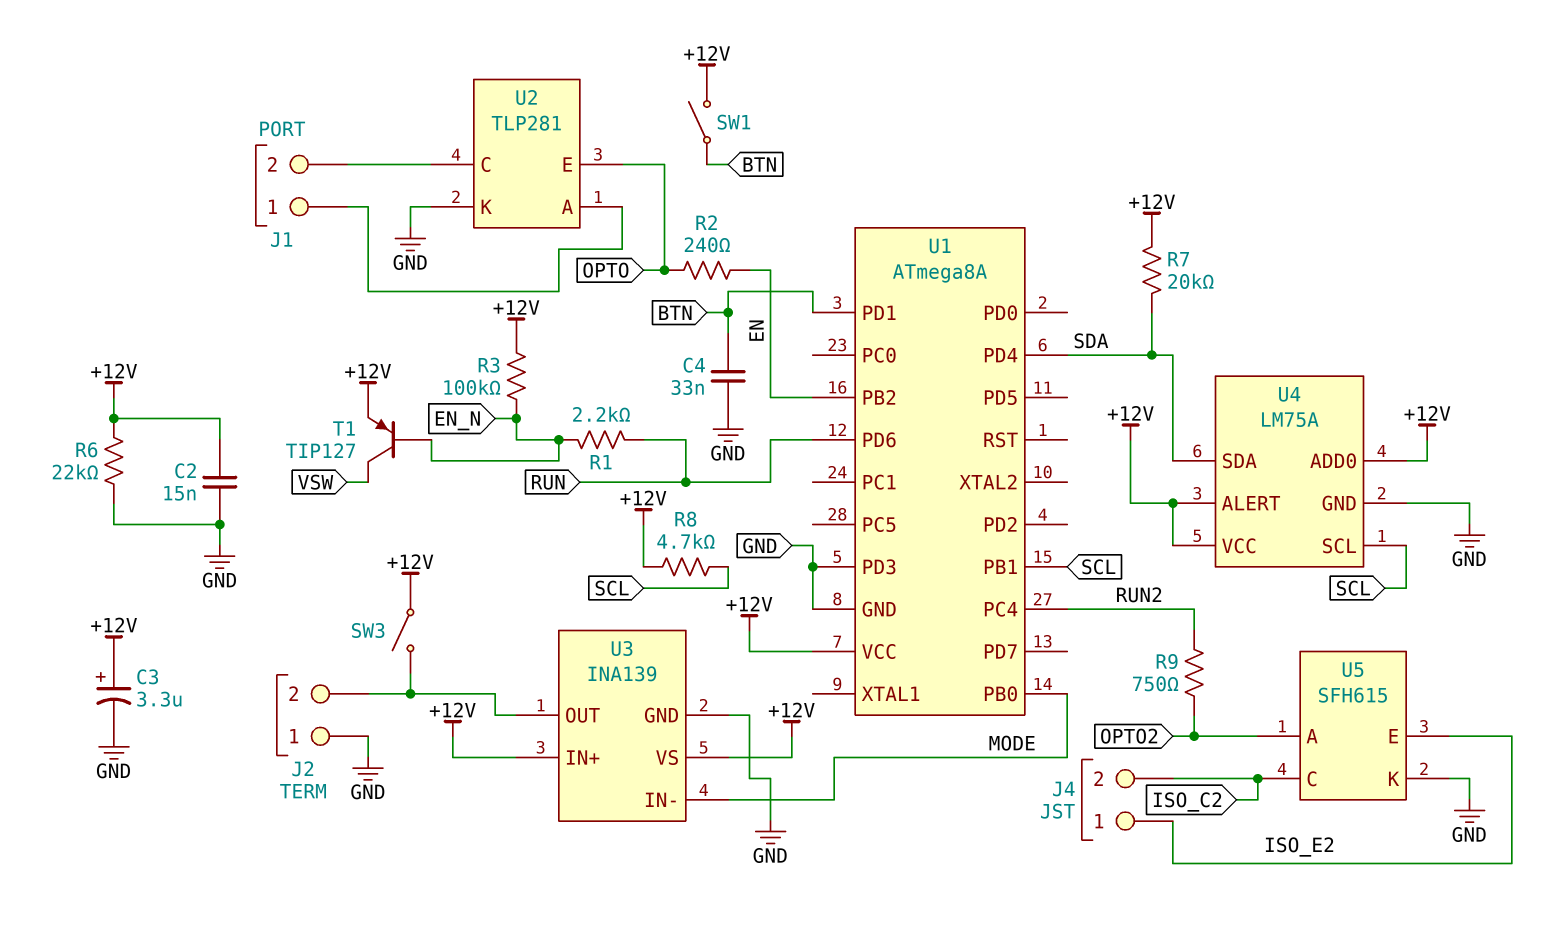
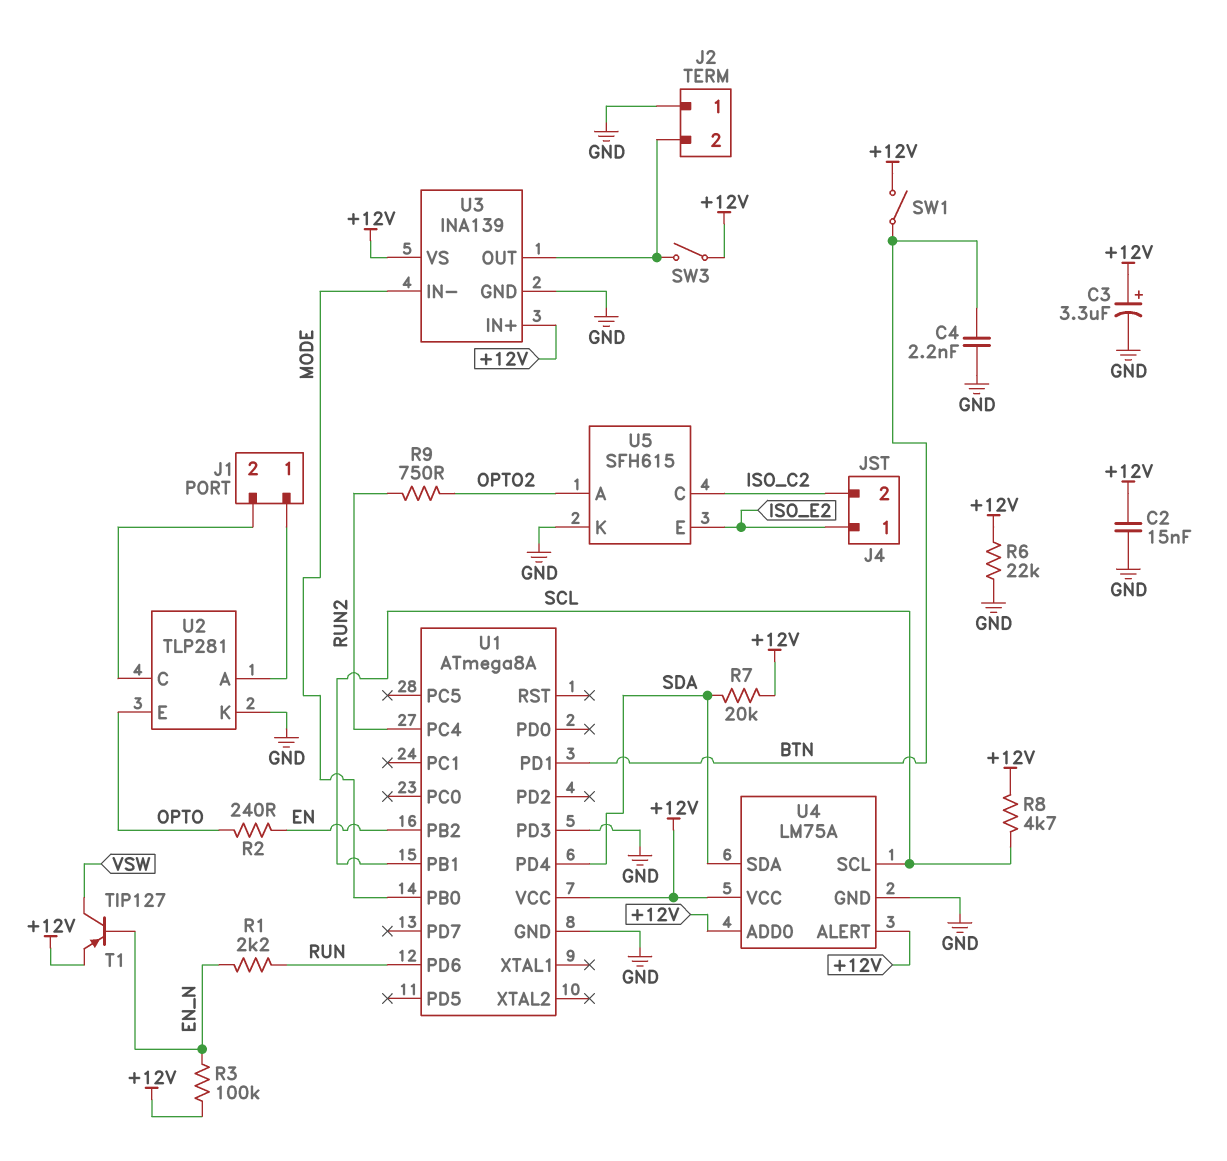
C4: 33nF (BTN, GND) -> 2.2nF (BTN, GND)

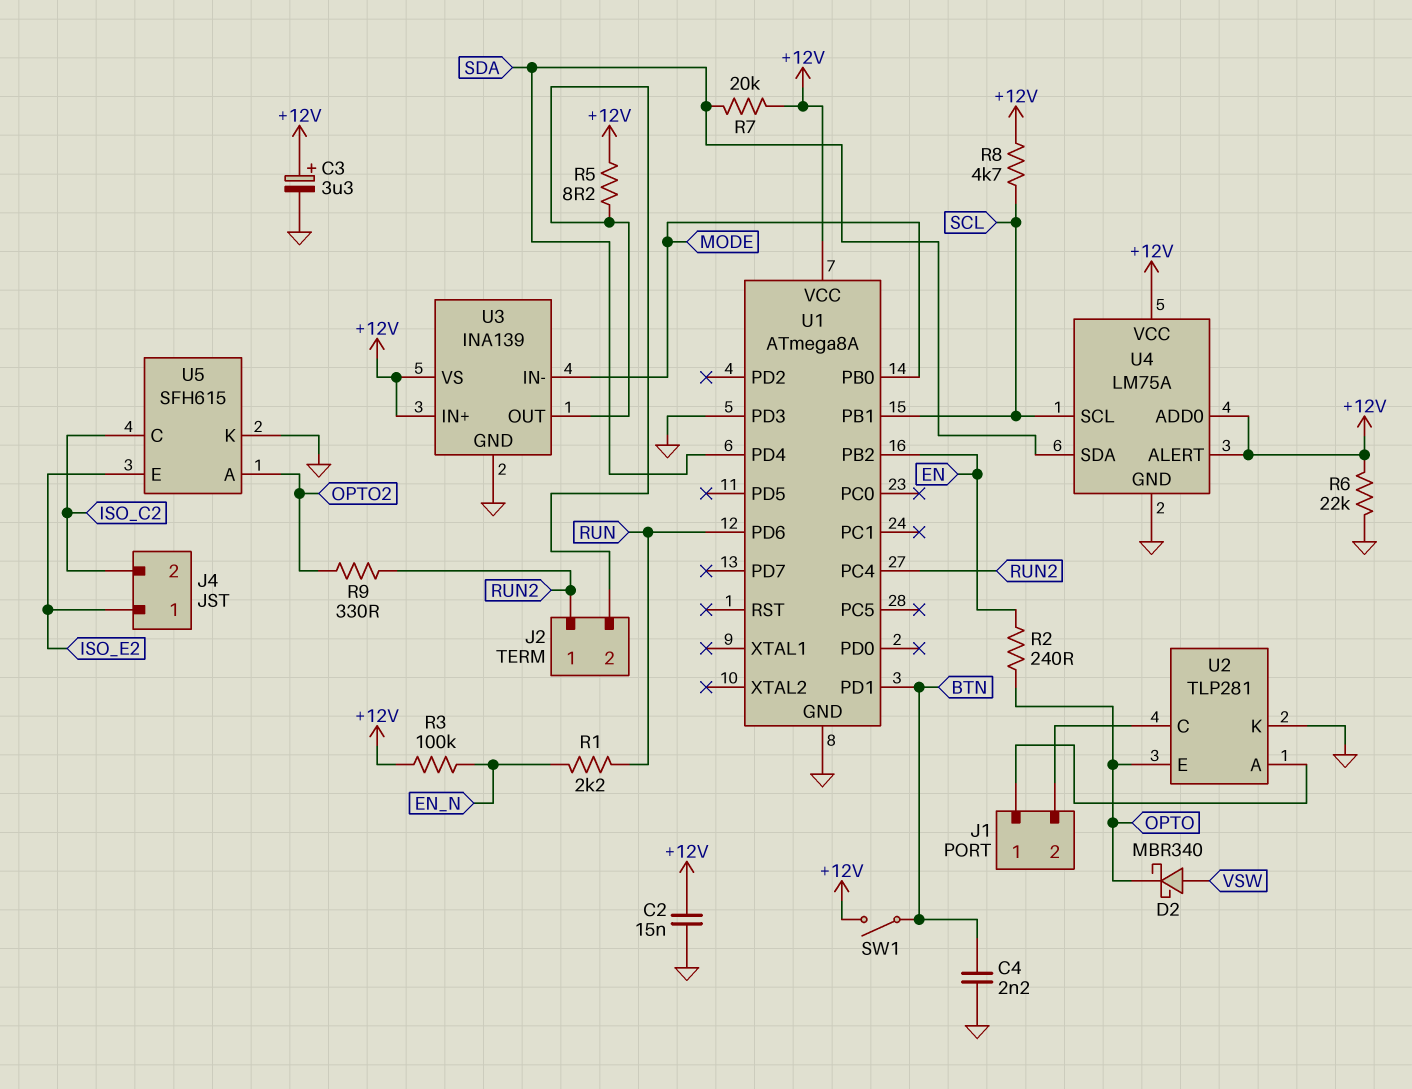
D2: none -> schottky MBR340 (A VSW, K OPTO)
J2 pin 1: GND -> RUN2
R5: none -> 8.2 (+12V, J2/2)
R9: 750 (OPTO2, RUN2) -> 330 (OPTO2, RUN2)
SW3: switch (+12V, J2/2) -> none
T1: PNP TIP127 (B EN_N, C VSW, E +12V) -> none

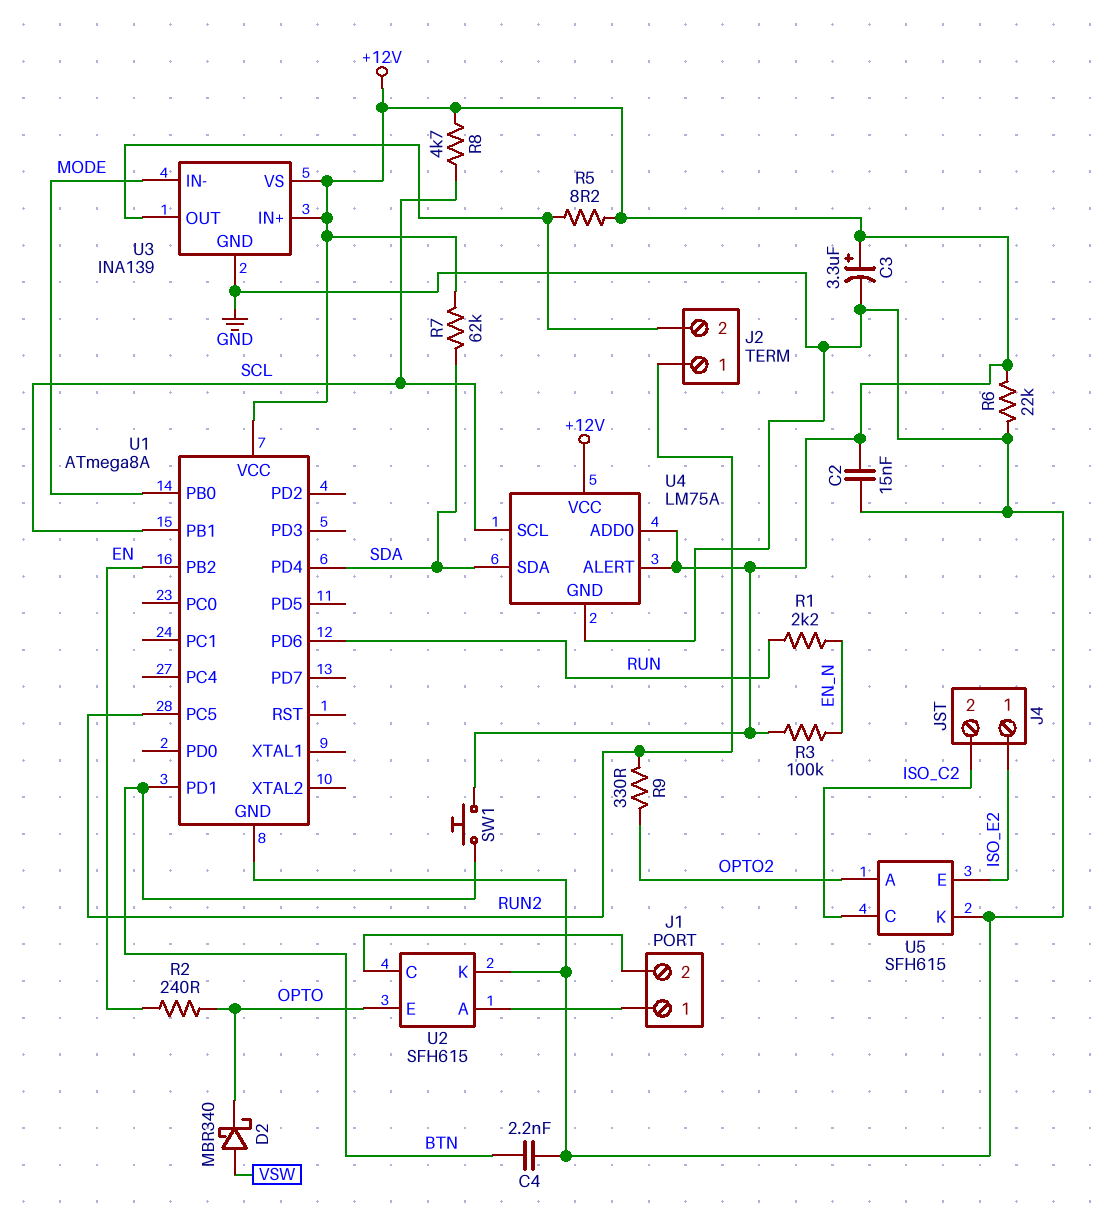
R7: 20k (+12V, SDA) -> 62k (+12V, SDA)
SW1: switch (+12V, BTN) -> button (+12V, BTN)
U1 pin PC4: RUN2 -> none
U1 pin PC5: none -> RUN2
U1 pin PD3: GND -> none
U2: TLP281 -> SFH615

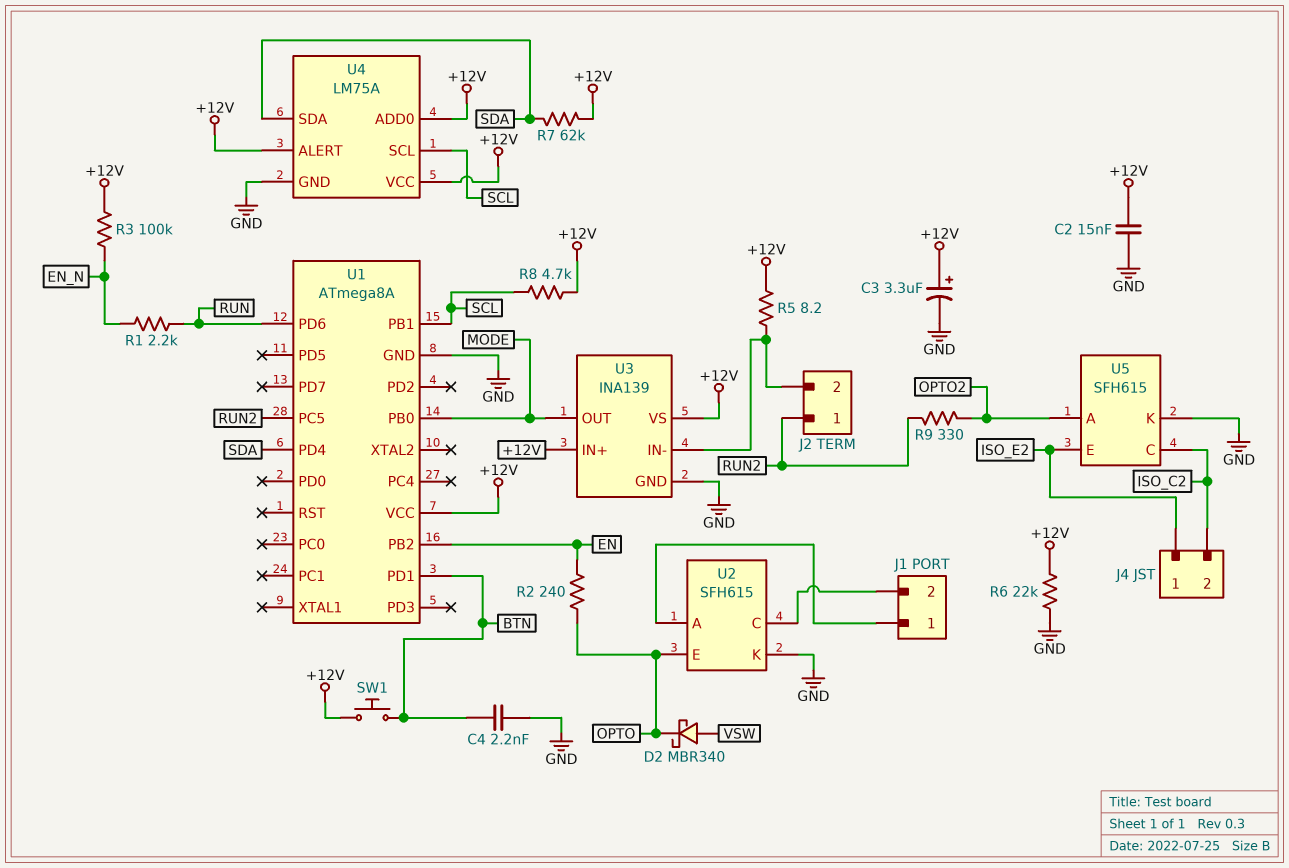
U3 pin IN-: MODE -> J2/2
U3 pin OUT: J2/2 -> MODE

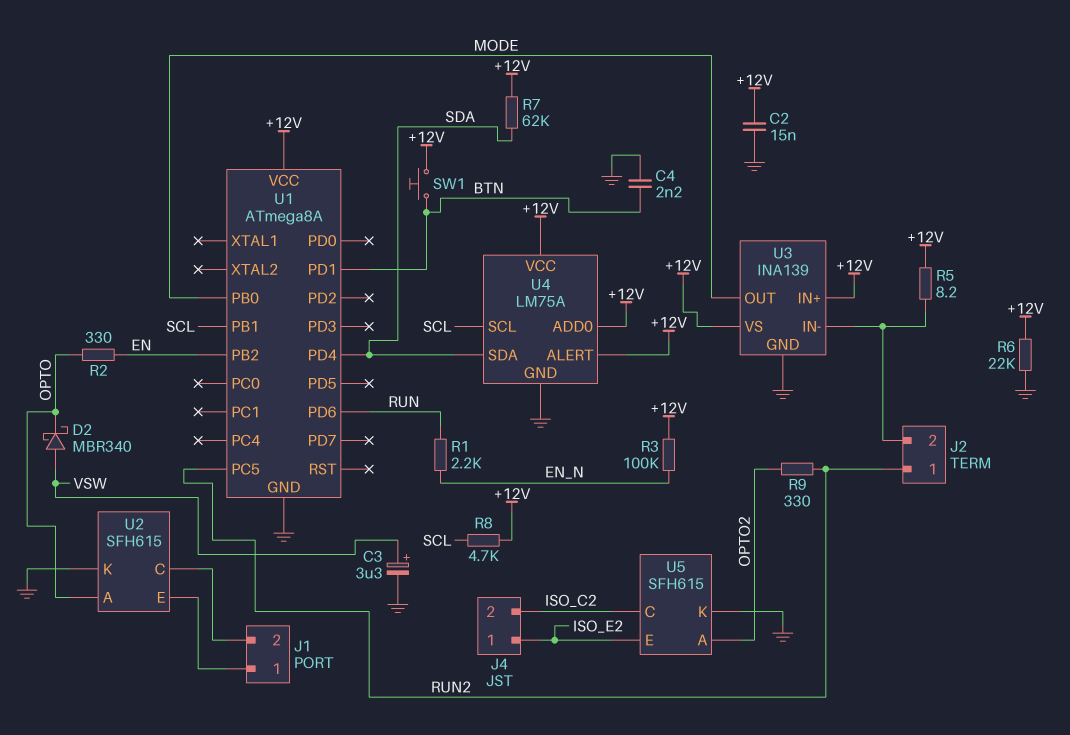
C3: 3.3uF (plus +12V, minus GND) -> 3.3uF (plus VSW, minus GND)
R2: 240 (EN, OPTO) -> 330 (EN, OPTO)
U2 pin A: J1/1 -> OPTO
U2 pin E: OPTO -> J1/1

